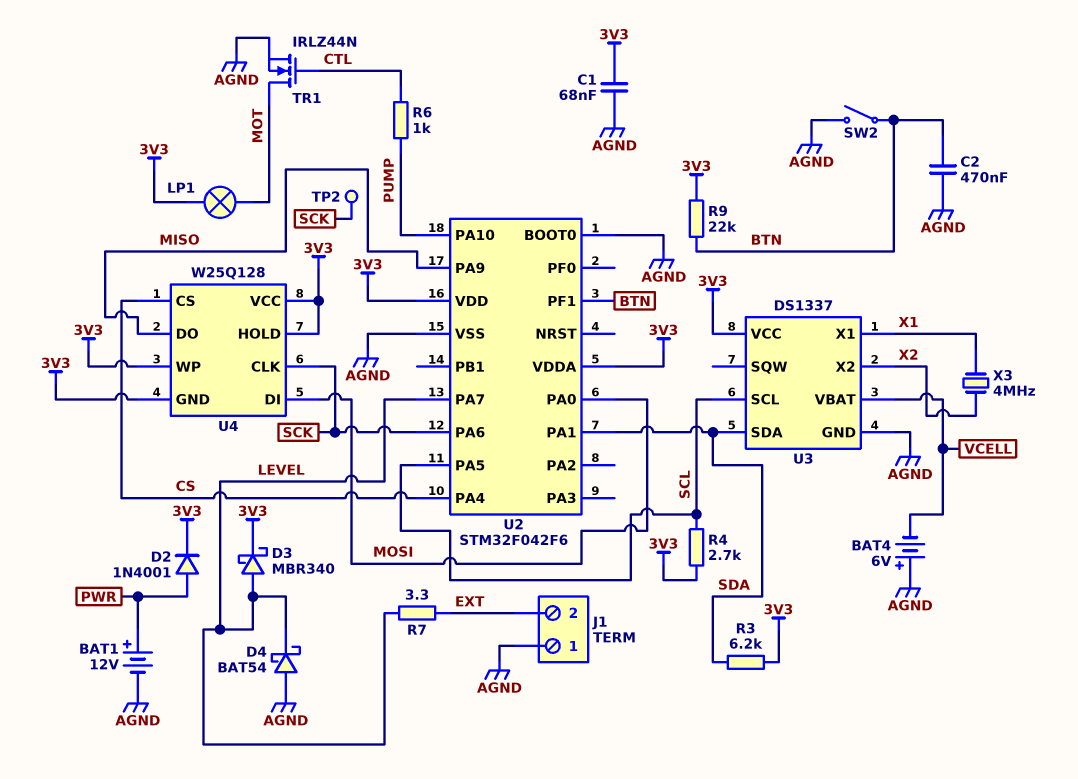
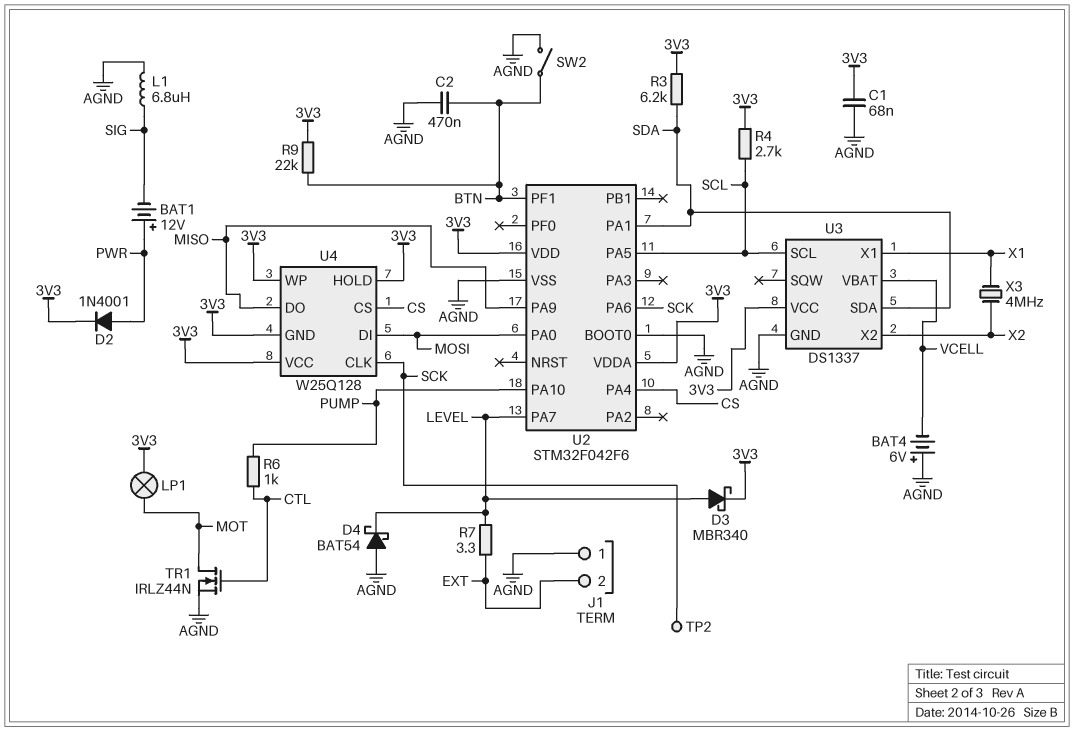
BAT1: 12V (plus PWR, minus AGND) -> 12V (plus PWR, minus SIG)
L1: none -> 6.8uH (AGND, SIG)

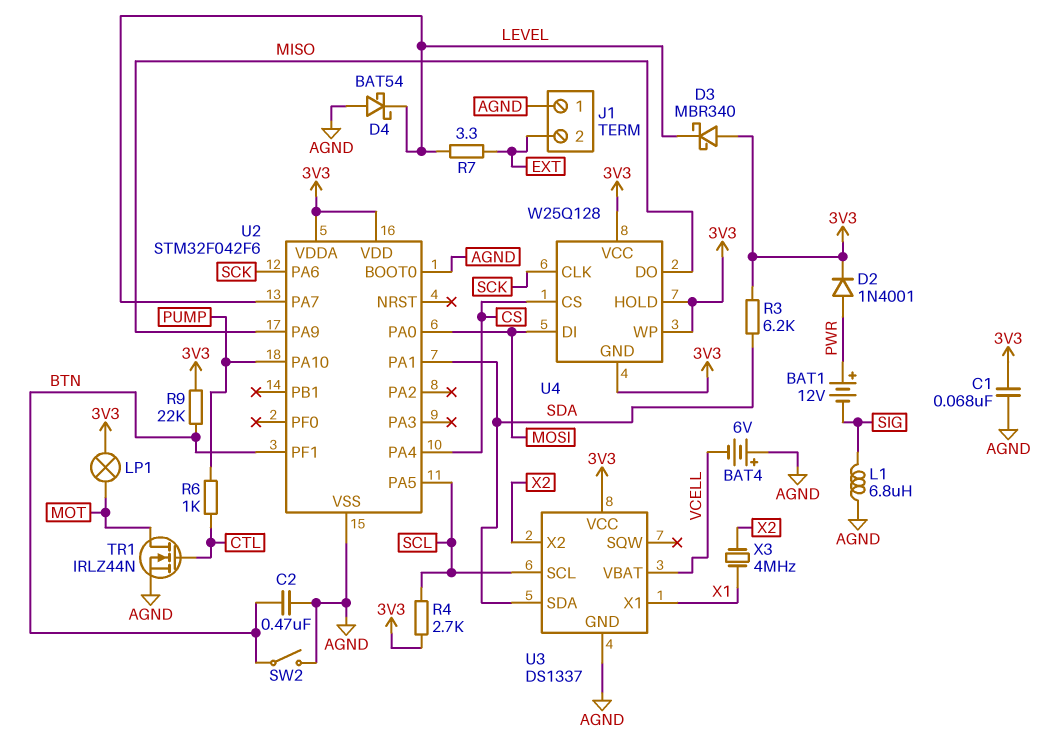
D3: schottky MBR340 (A LEVEL, K 3V3) -> schottky MBR340 (A 3V3, K LEVEL)
TP2: test point (SCK) -> none

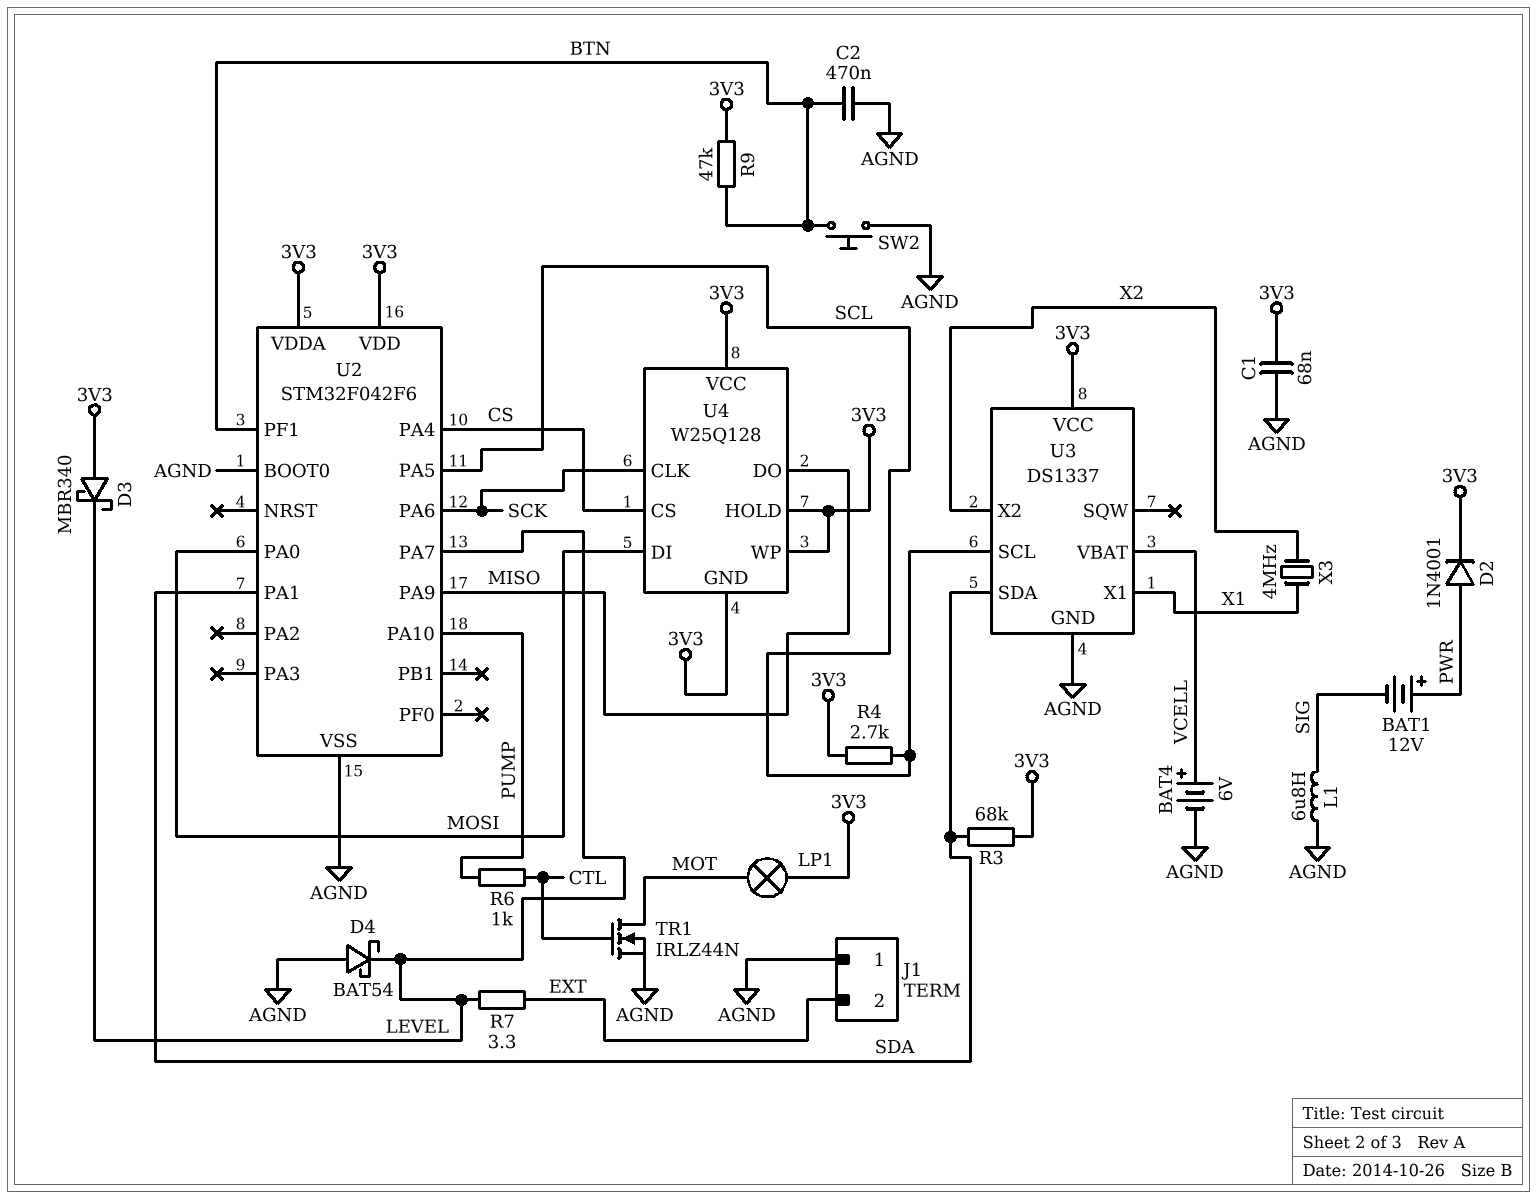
BAT4: 6V (plus AGND, minus VCELL) -> 6V (plus VCELL, minus AGND)
R3: 6.2k (3V3, SDA) -> 68k (3V3, SDA)
R9: 22k (3V3, BTN) -> 47k (3V3, BTN)
SW2: switch (AGND, BTN) -> button (AGND, BTN)

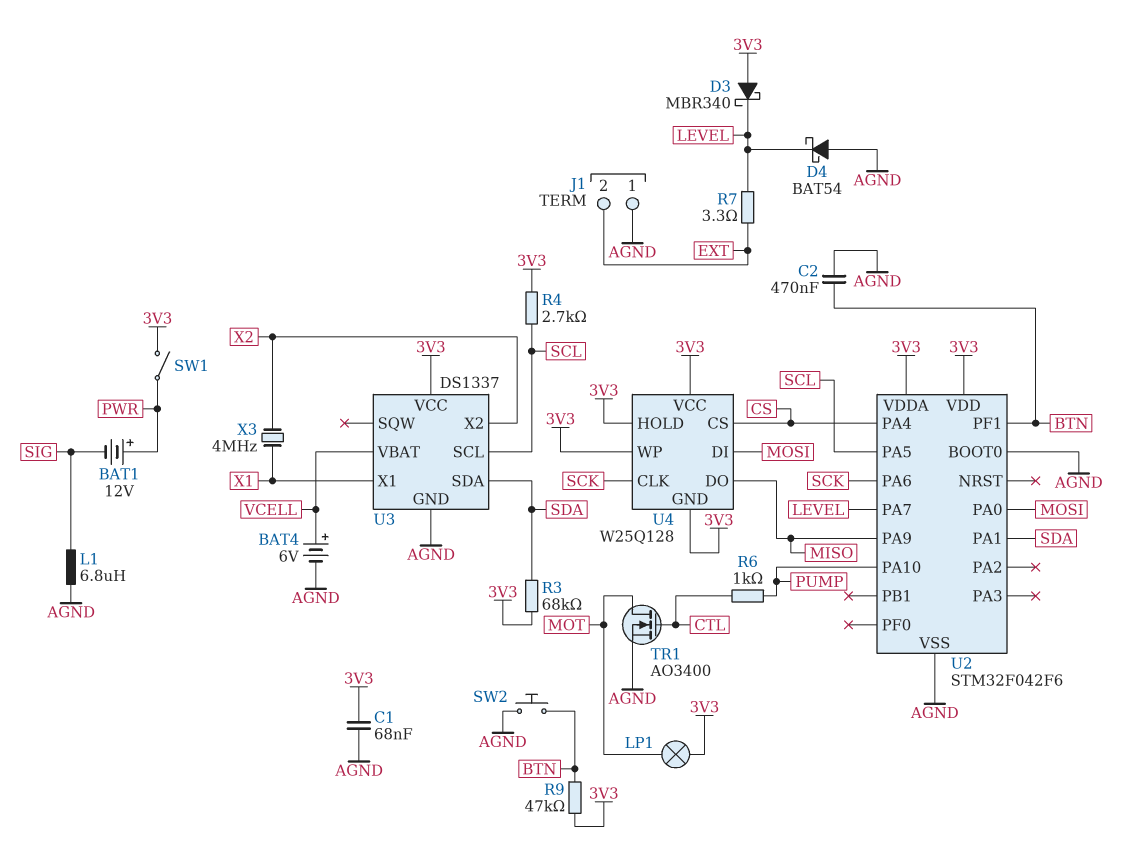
D2: diode 1N4001 (A PWR, K 3V3) -> none
SW1: none -> switch (3V3, PWR)
TR1: NMOS IRLZ44N (G CTL, D MOT, S AGND) -> NMOS AO3400 (G CTL, D MOT, S AGND)

